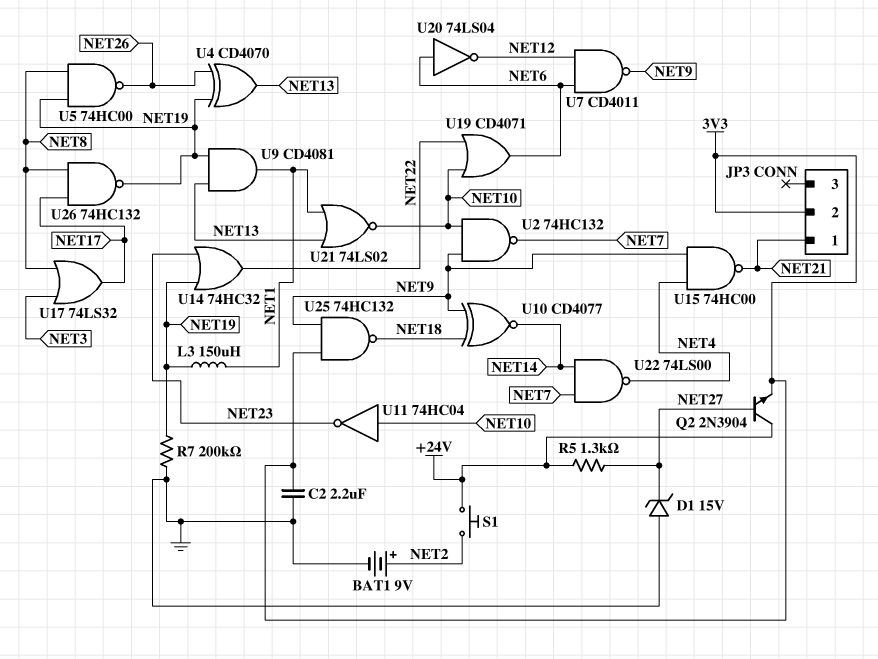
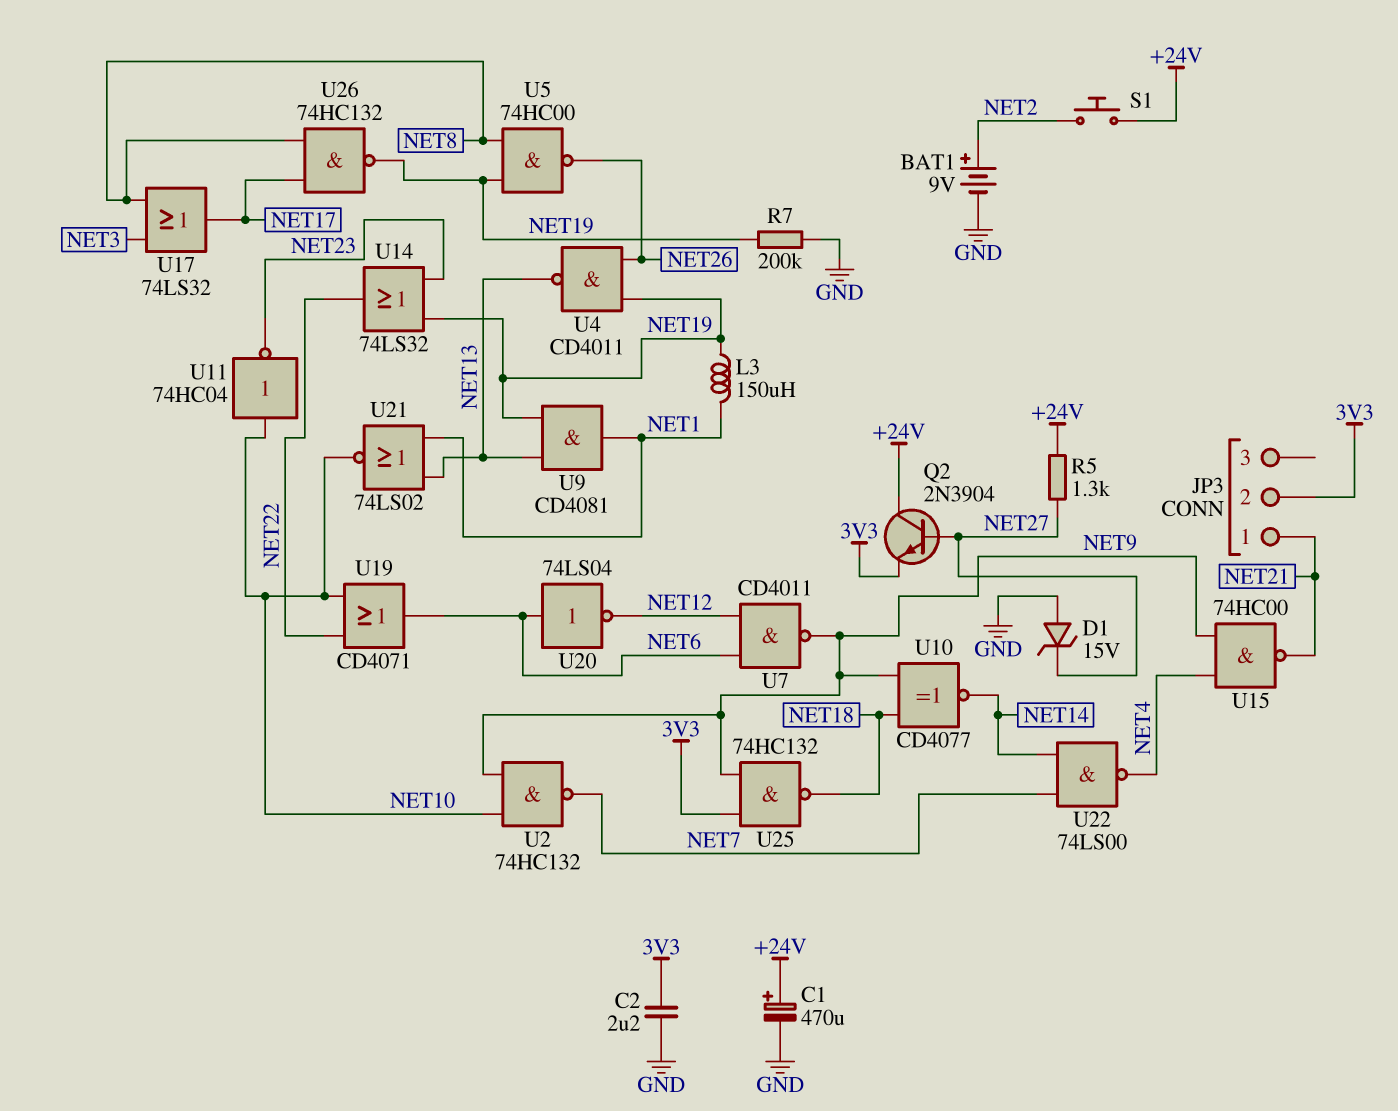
C1: none -> 470uF (plus +24V, minus GND)
U4: XOR CD4070 (in NET19, in NET26, out NET13) -> NAND CD4011 (in NET19, in NET26, out NET13)
U14: OR 74HC32 (in NET19, in NET23, out NET22) -> OR 74LS32 (in NET19, in NET23, out NET22)

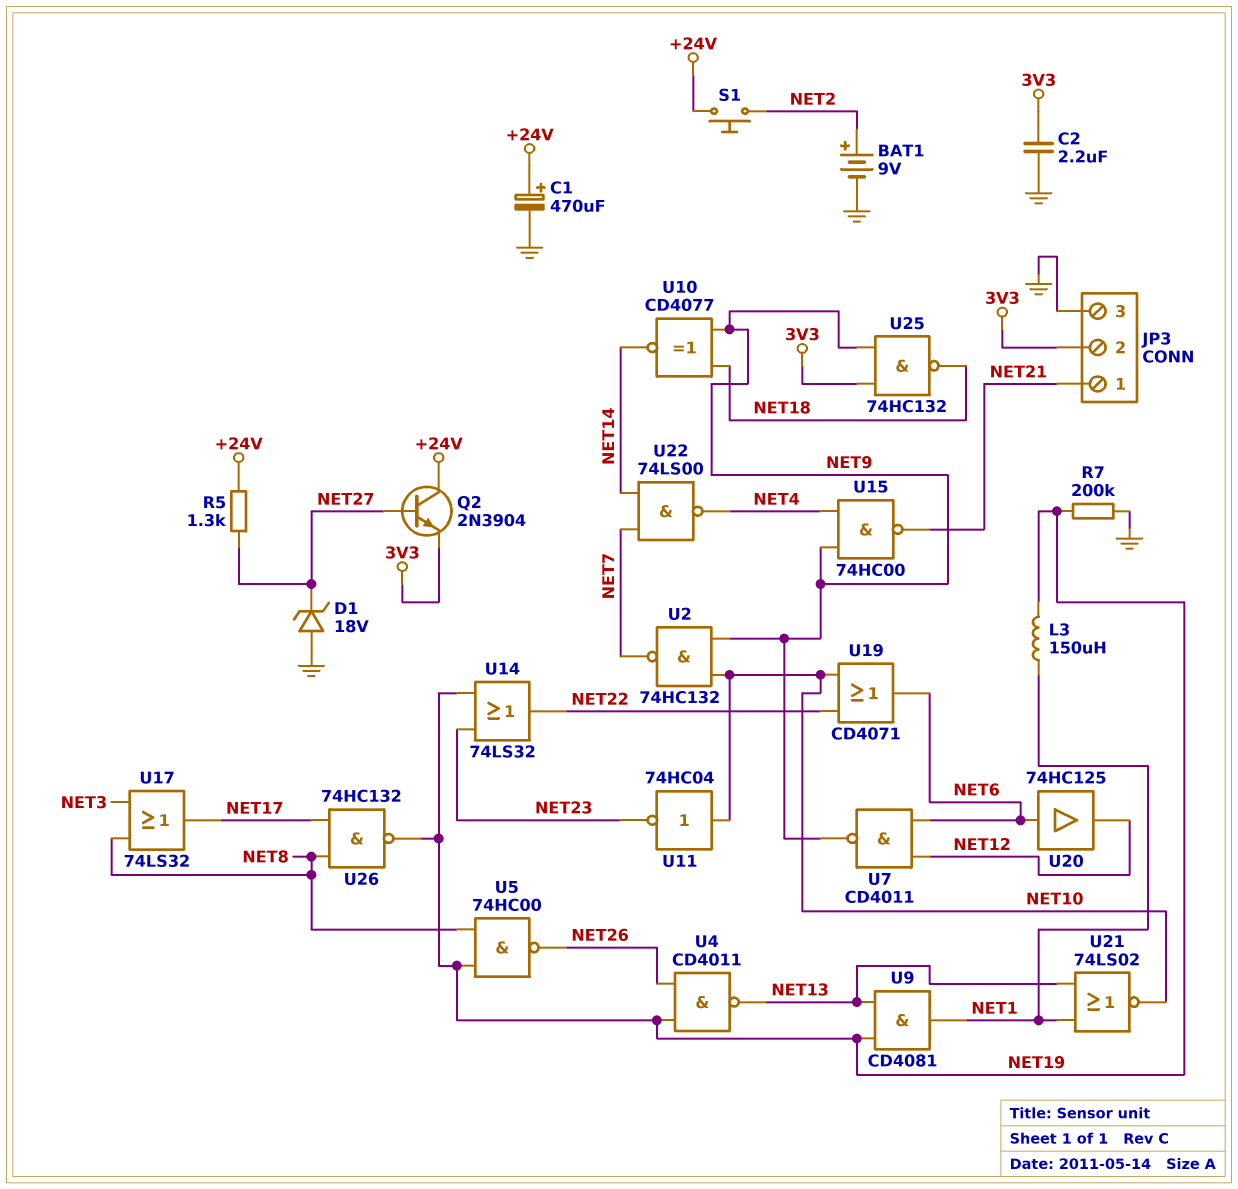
D1: zener 15V (A GND, K NET27) -> zener 18V (A GND, K NET27)
JP3 pin 3: none -> GND
U20: NOT 74LS04 (in NET6, out NET12) -> buffer 74HC125 (in NET6, out NET12)

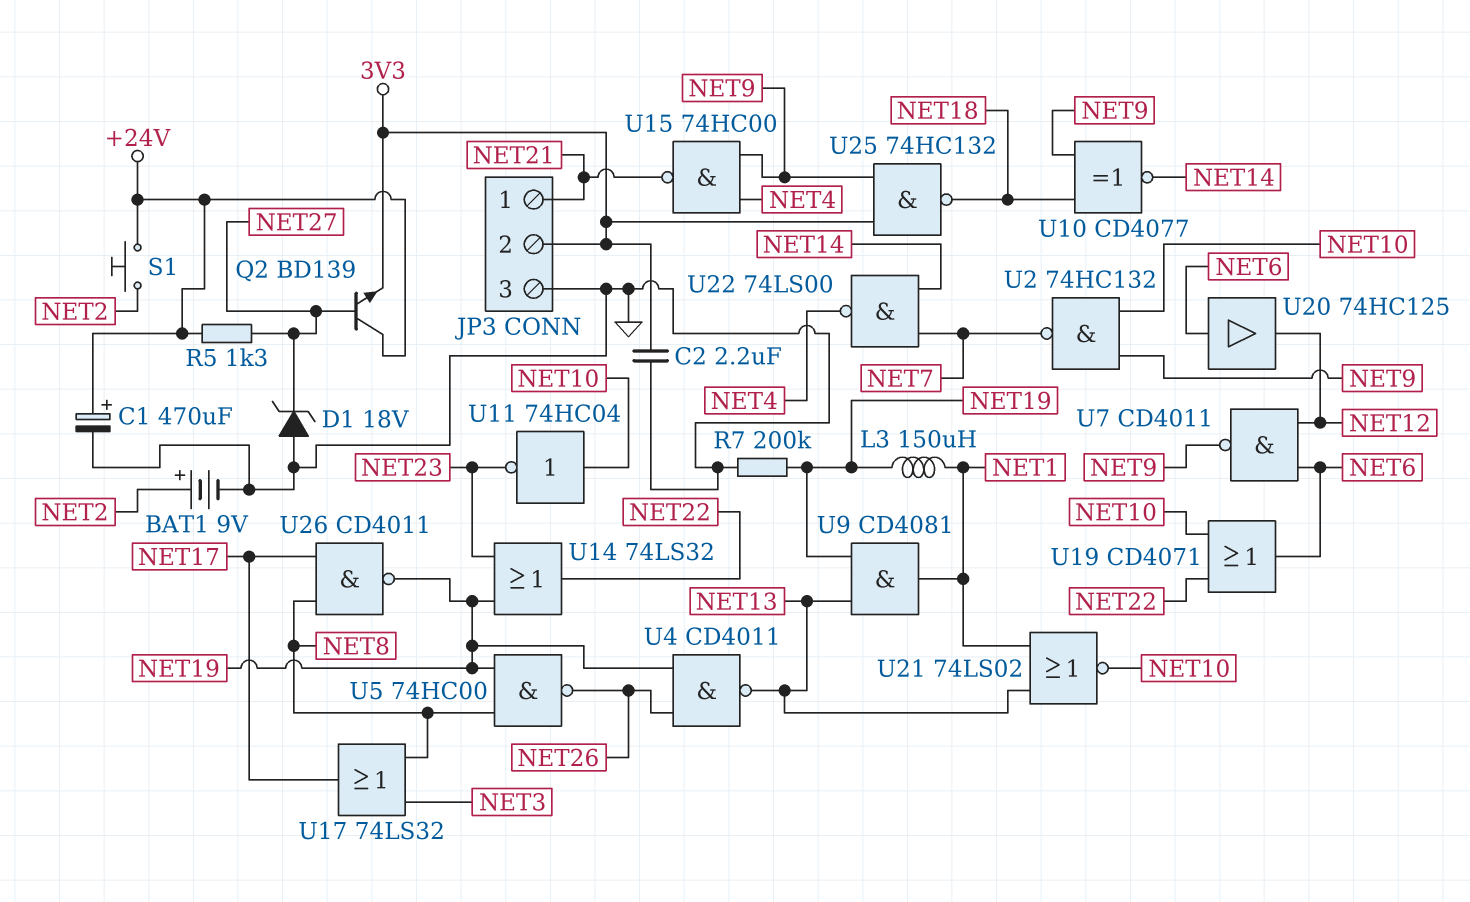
Q2: NPN 2N3904 (B NET27, C +24V, E 3V3) -> NPN BD139 (B NET27, C +24V, E 3V3)
U26: NAND 74HC132 (in NET8, in NET17, out NET19) -> NAND CD4011 (in NET8, in NET17, out NET19)

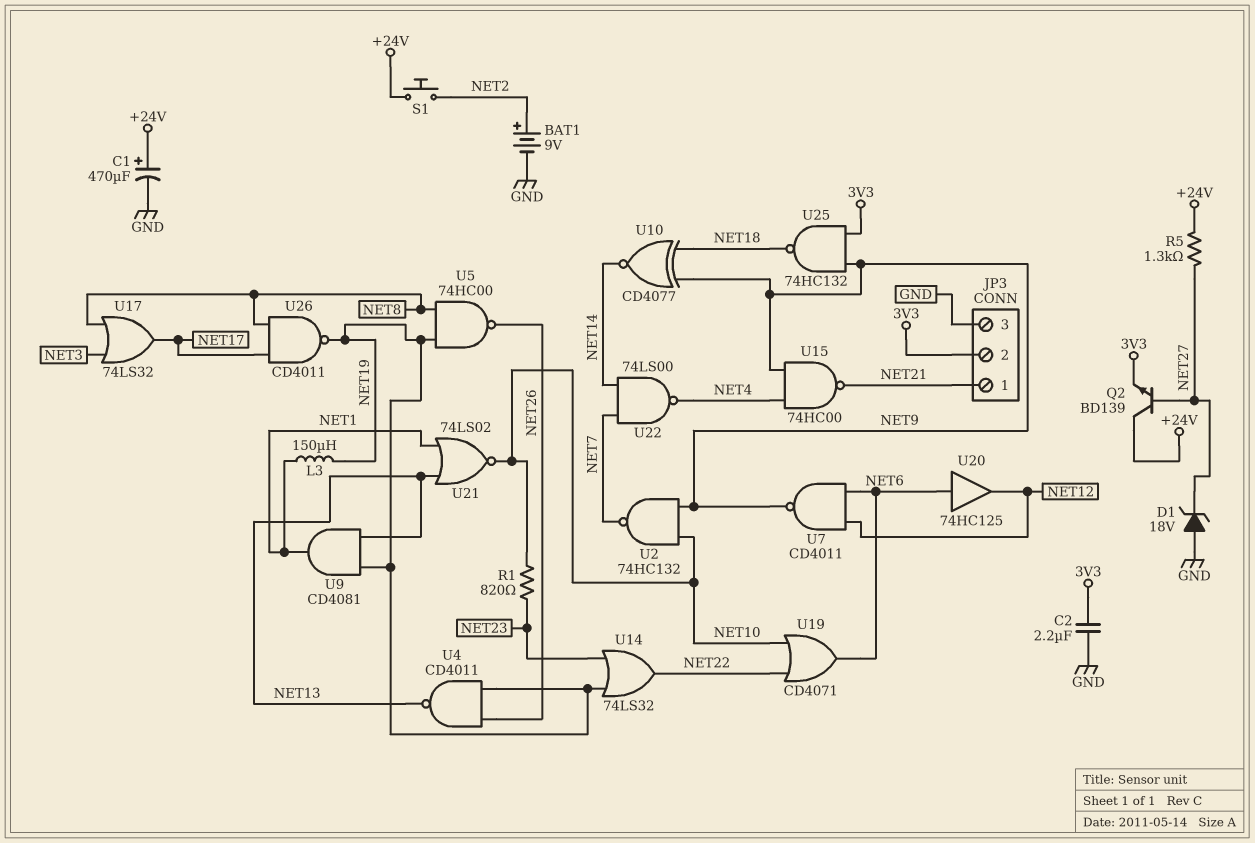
R1: none -> 820 (NET10, NET23)
R7: 200k (GND, NET19) -> none
U11: NOT 74HC04 (in NET10, out NET23) -> none

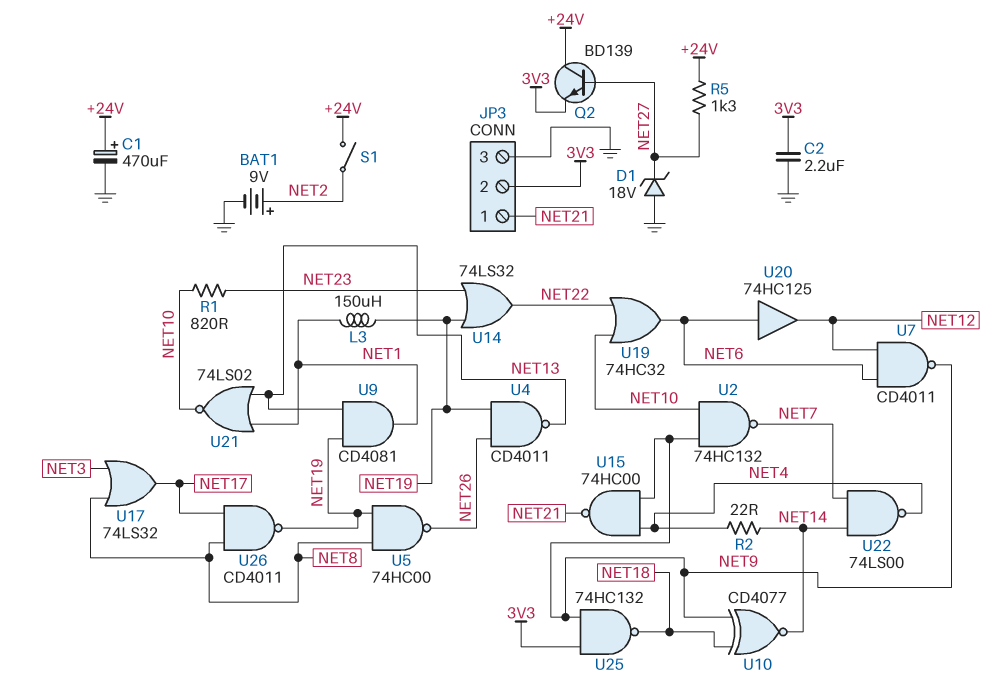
R2: none -> 22 (NET4, NET14)
S1: button (+24V, NET2) -> switch (+24V, NET2)
U19: OR CD4071 (in NET10, in NET22, out NET6) -> OR 74HC32 (in NET10, in NET22, out NET6)

